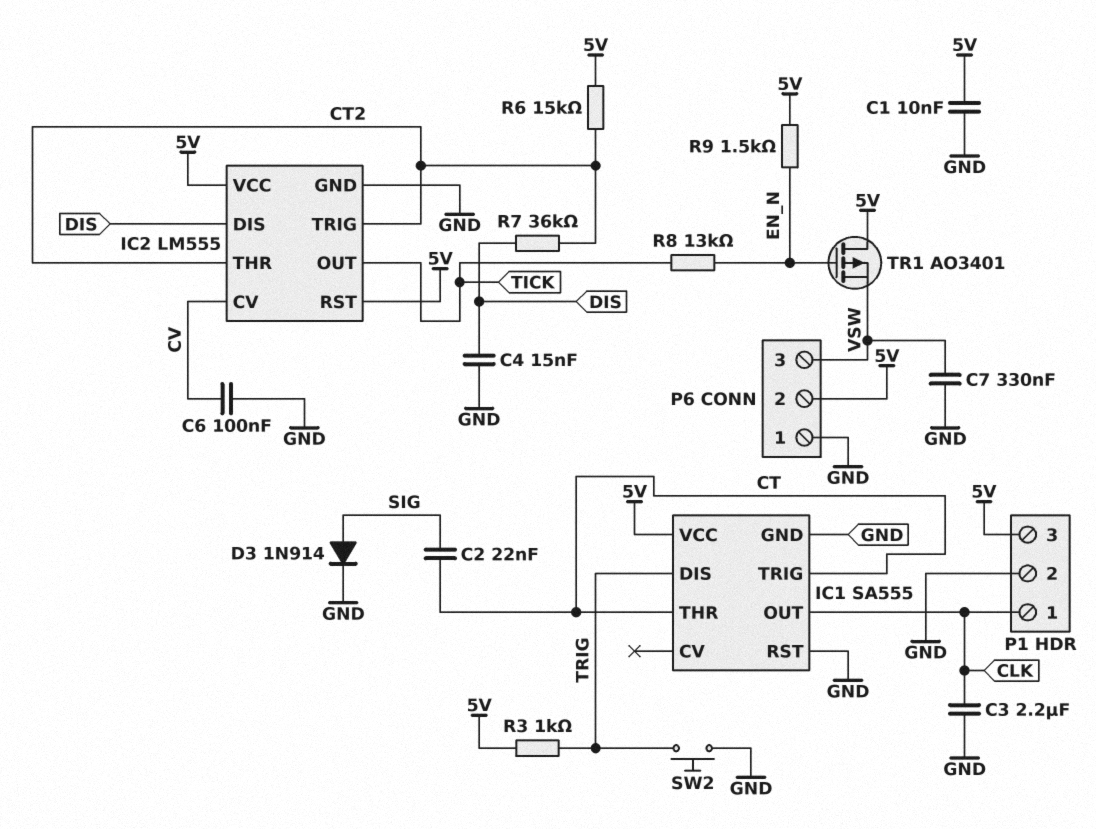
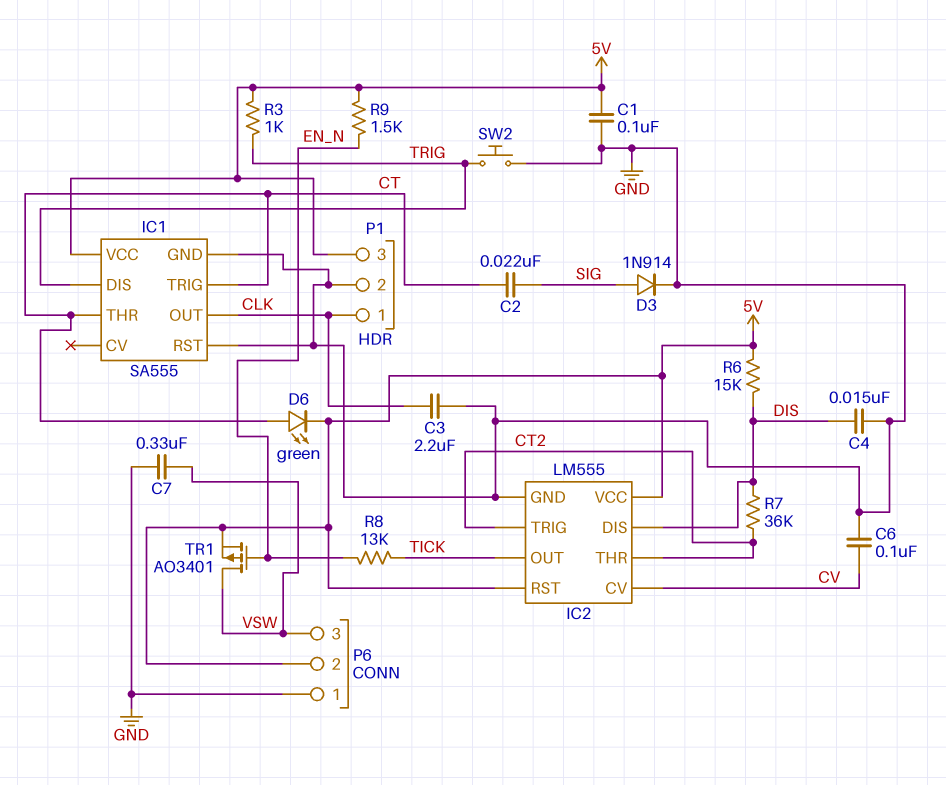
C1: 10nF (5V, GND) -> 100nF (5V, GND)
D6: none -> LED green (A CT, K 5V)
R6: 15k (5V, CT2) -> 15k (5V, DIS)
TR1: PMOS AO3401 (G EN_N, D 5V, S VSW) -> PMOS AO3401 (G EN_N, D VSW, S 5V)

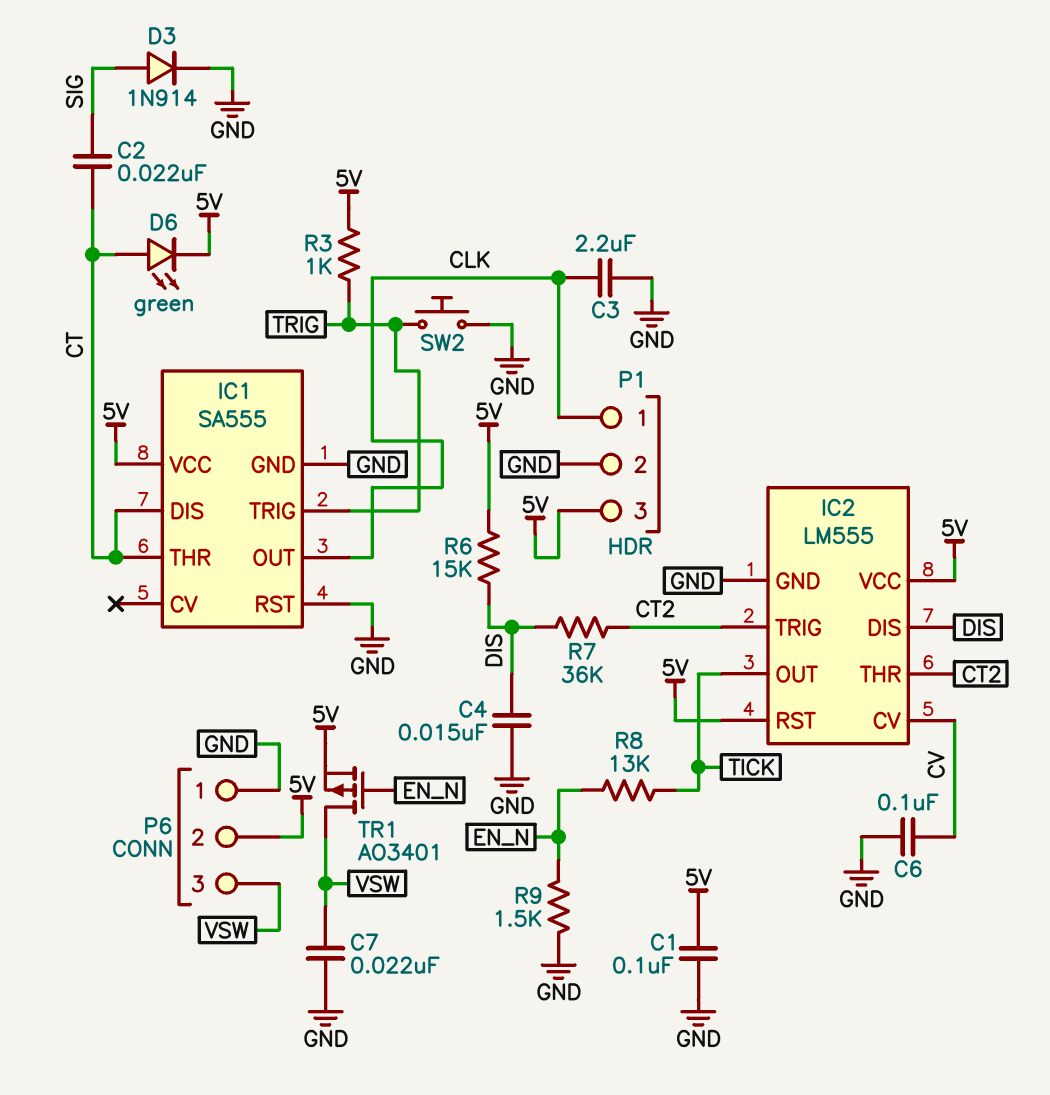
C7: 330nF (GND, VSW) -> 22nF (GND, VSW)
IC1 pin DIS: TRIG -> CT
IC1 pin TRIG: CT -> TRIG
R9: 1.5k (5V, EN_N) -> 1.5k (EN_N, GND)

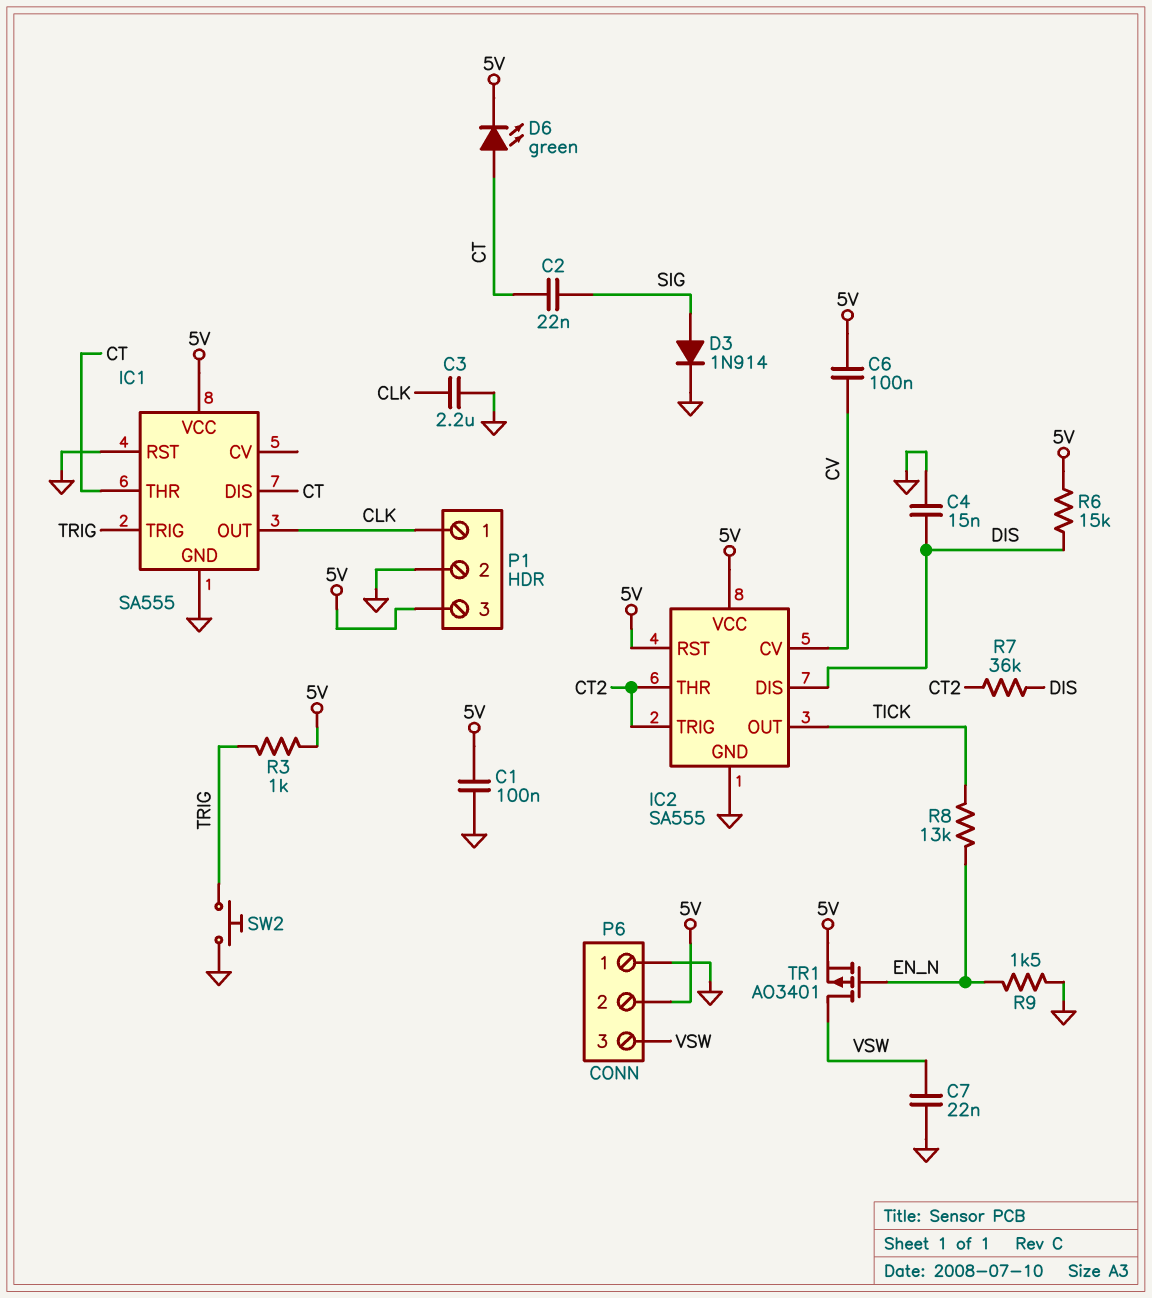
C6: 100nF (CV, GND) -> 100nF (5V, CV)
IC2: LM555 -> SA555

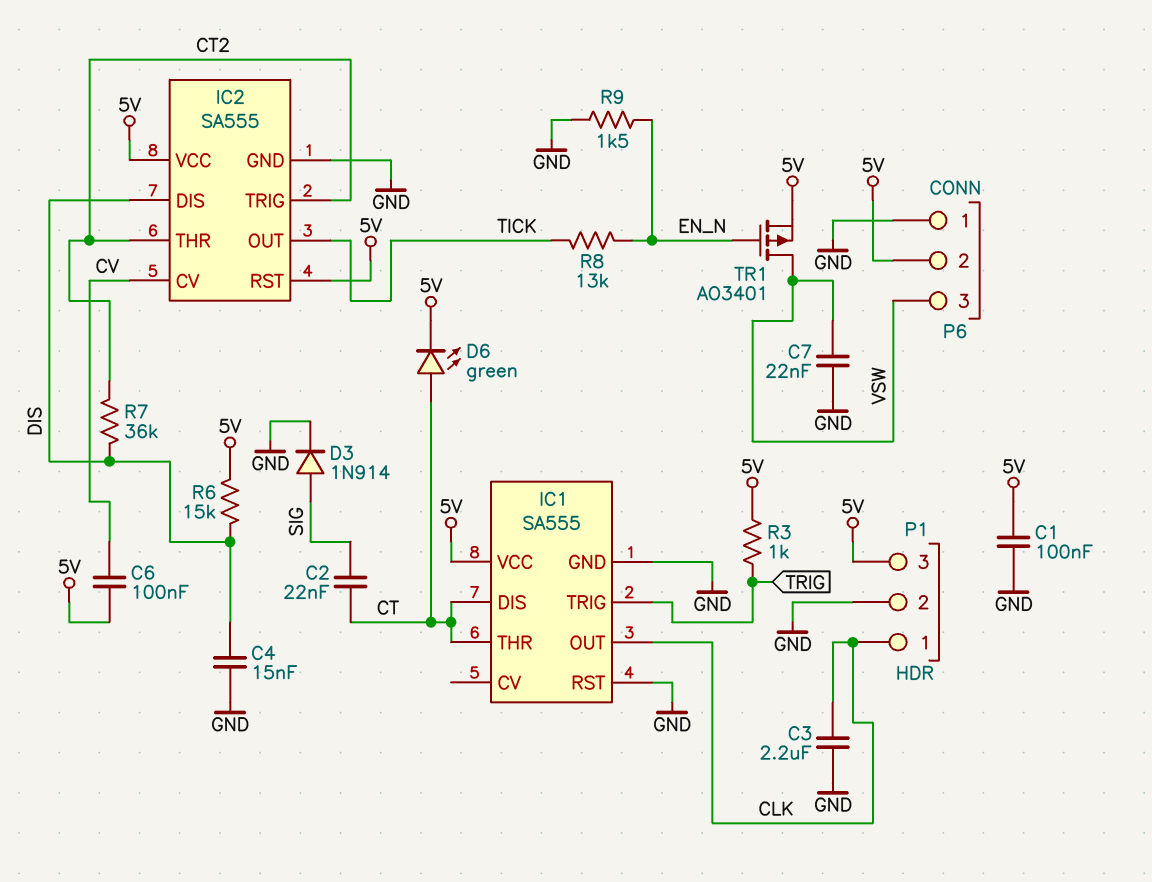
SW2: button (GND, TRIG) -> none

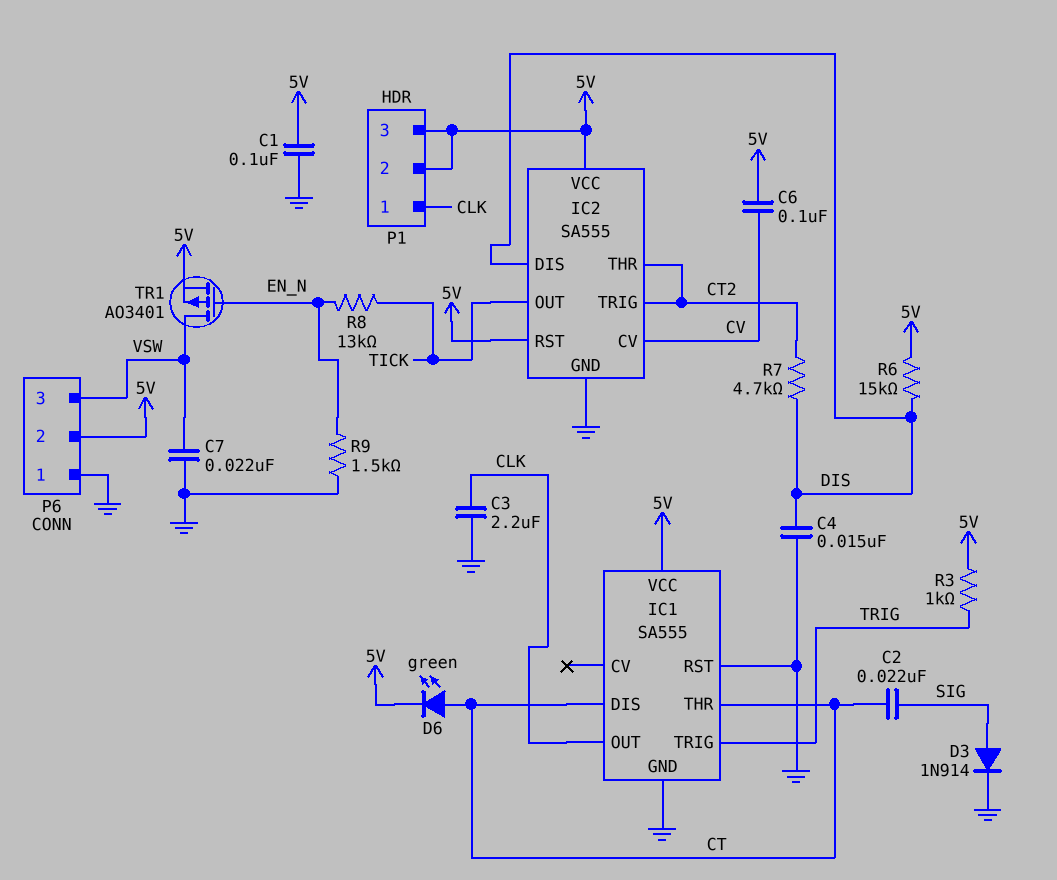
P1 pin 2: GND -> 5V
R7: 36k (CT2, DIS) -> 4.7k (CT2, DIS)

